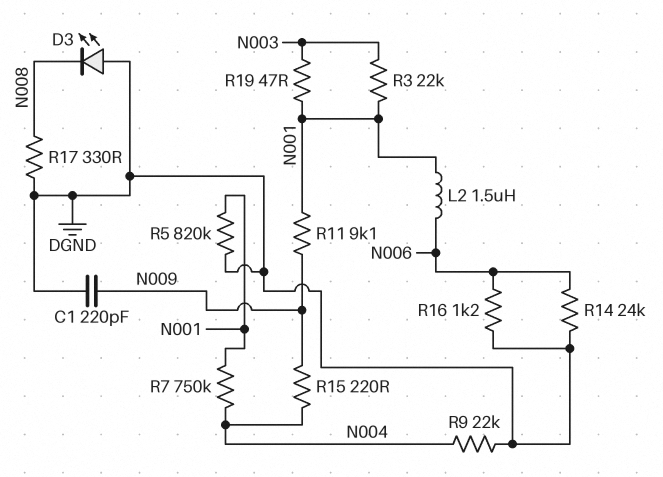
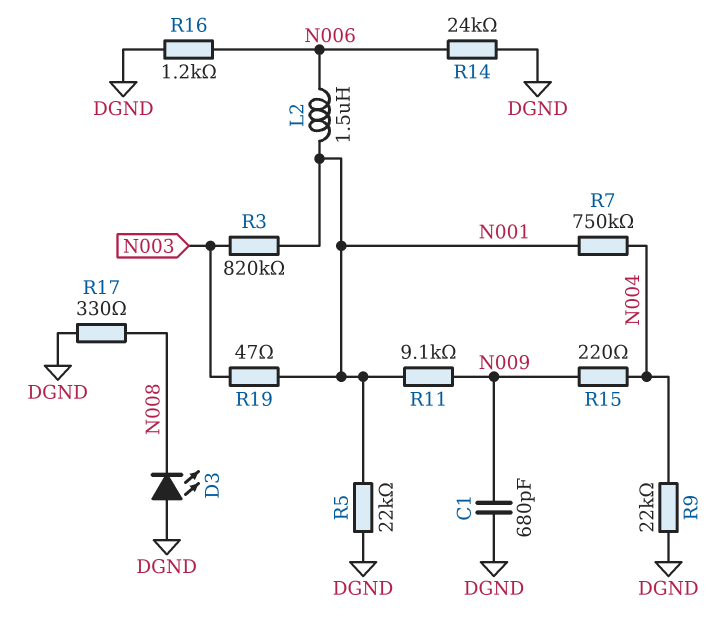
C1: 220pF (DGND, N009) -> 680pF (DGND, N009)
R3: 22k (N001, N003) -> 820k (N001, N003)
R5: 820k (DGND, N001) -> 22k (DGND, N001)

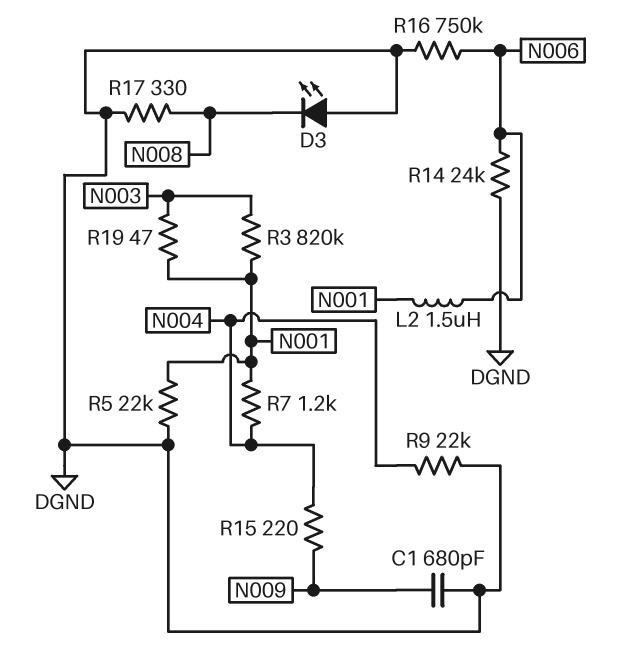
R7: 750k (N001, N004) -> 1.2k (N001, N004)
R11: 9.1k (N001, N009) -> none
R16: 1.2k (DGND, N006) -> 750k (DGND, N006)

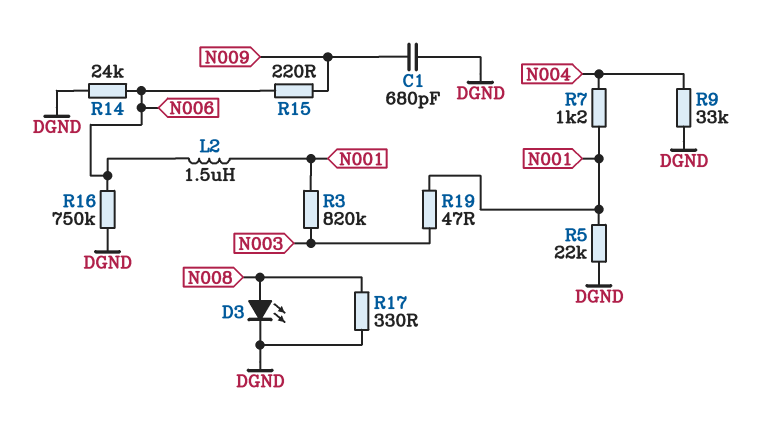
D3: LED (A DGND, K N008) -> LED (A N008, K DGND)
R9: 22k (DGND, N004) -> 33k (DGND, N004)
R15: 220 (N004, N009) -> 220 (N006, N009)

